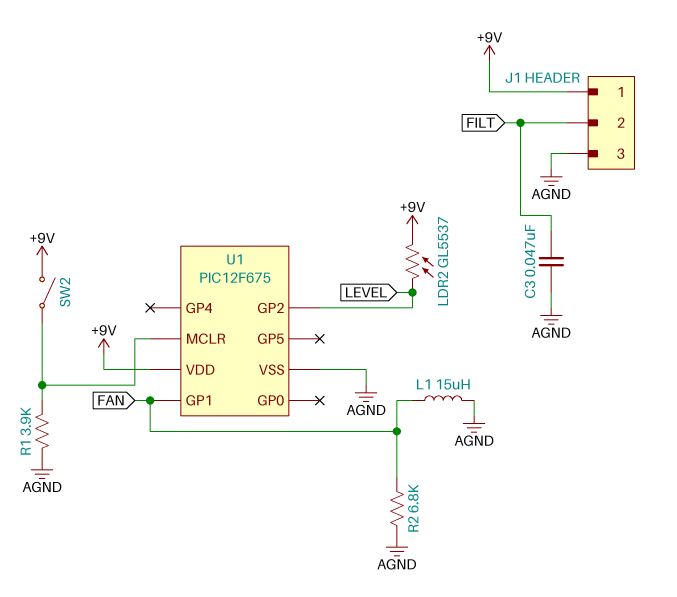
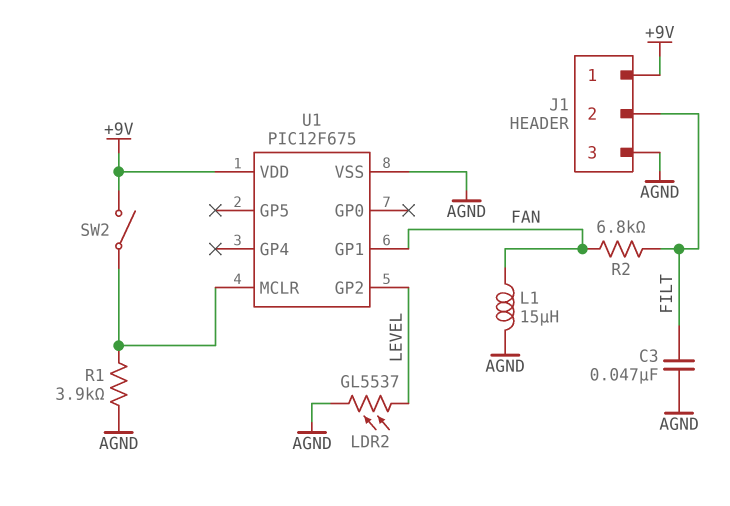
LDR2: GL5537 (+9V, LEVEL) -> GL5537 (AGND, LEVEL)
R2: 6.8k (AGND, FAN) -> 6.8k (FAN, FILT)

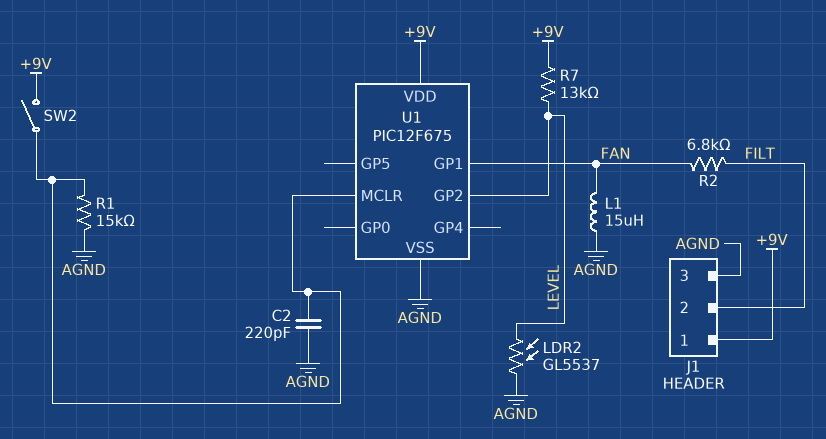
C2: none -> 220pF (AGND, U1/MCLR)
C3: 47nF (AGND, FILT) -> none
R1: 3.9k (AGND, U1/MCLR) -> 15k (AGND, U1/MCLR)
R7: none -> 13k (+9V, LEVEL)

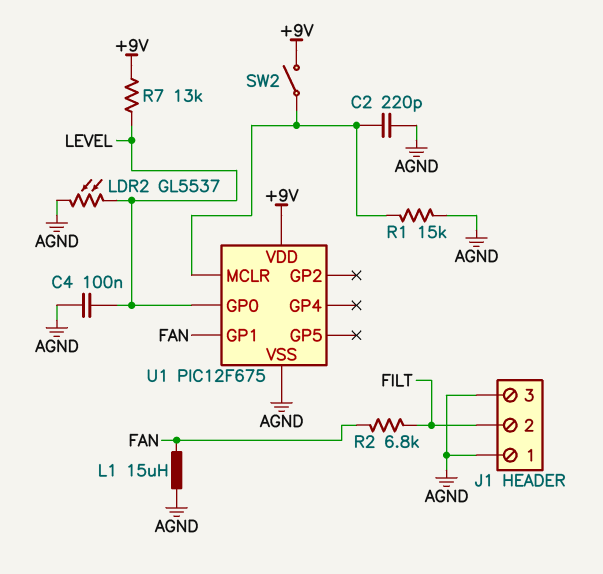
C4: none -> 100nF (AGND, LEVEL)
J1 pin 1: +9V -> AGND
U1 pin GP0: none -> LEVEL
U1 pin GP2: LEVEL -> none

